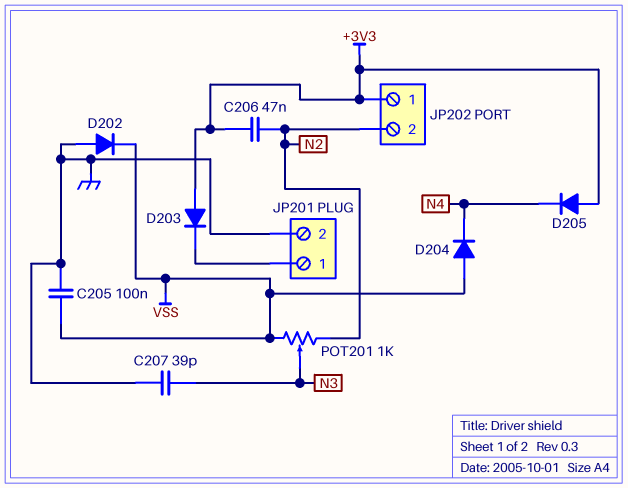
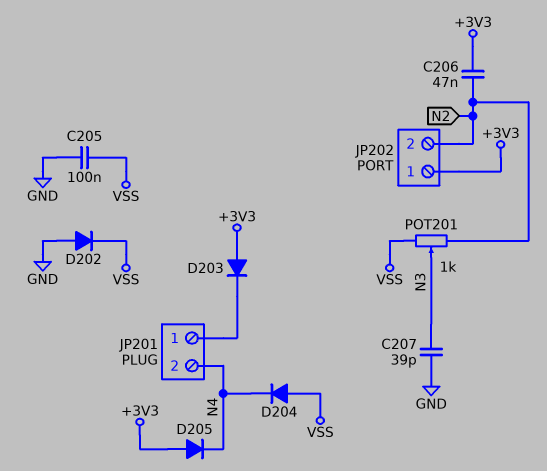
JP201 pin 2: GND -> N4

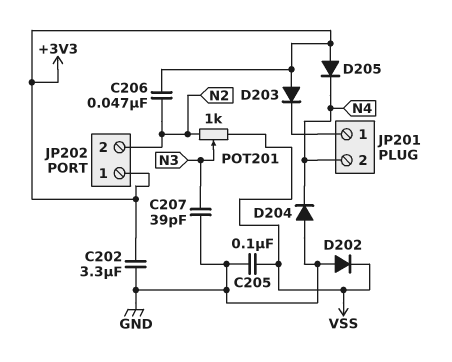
C202: none -> 3.3uF (+3V3, GND)
D204: diode (A VSS, K N4) -> diode (A GND, K N4)

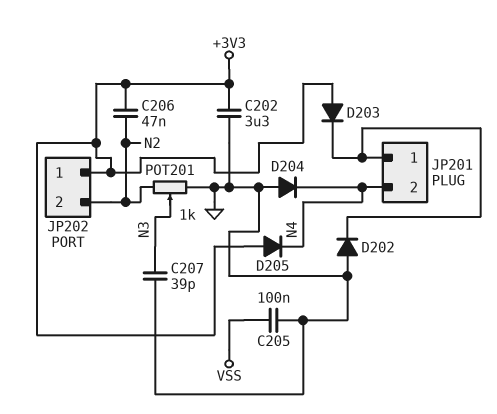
D202: diode (A GND, K VSS) -> diode (A GND, K JP201/1)
POT201: 1k (N2, VSS, wiper N3) -> 1k (GND, N2, wiper N3)

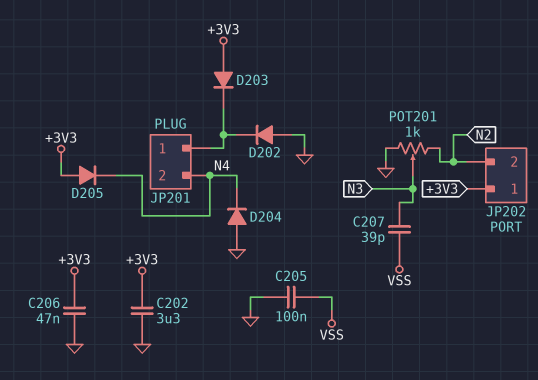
C206: 47nF (+3V3, N2) -> 47nF (+3V3, GND)
C207: 39pF (GND, N3) -> 39pF (N3, VSS)

